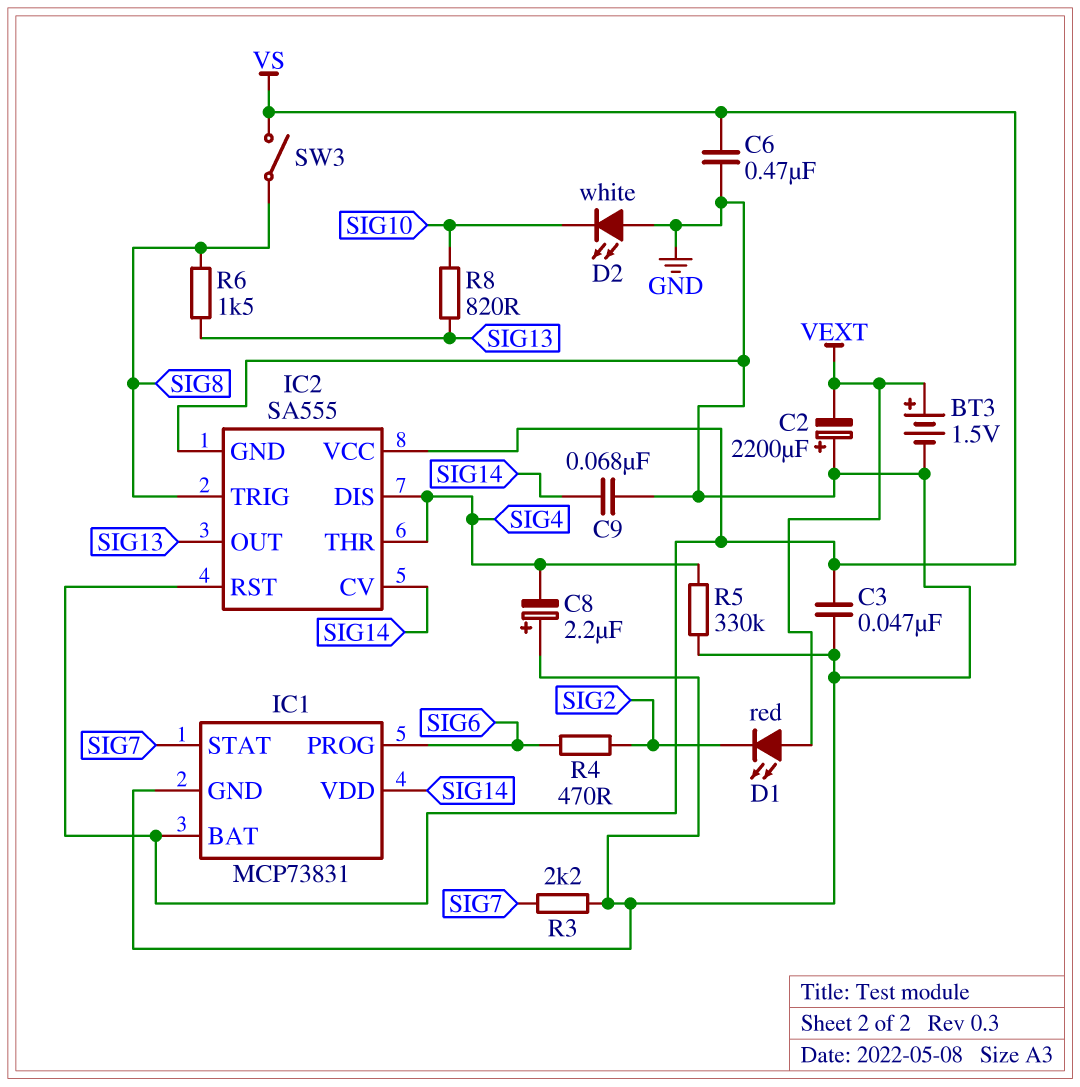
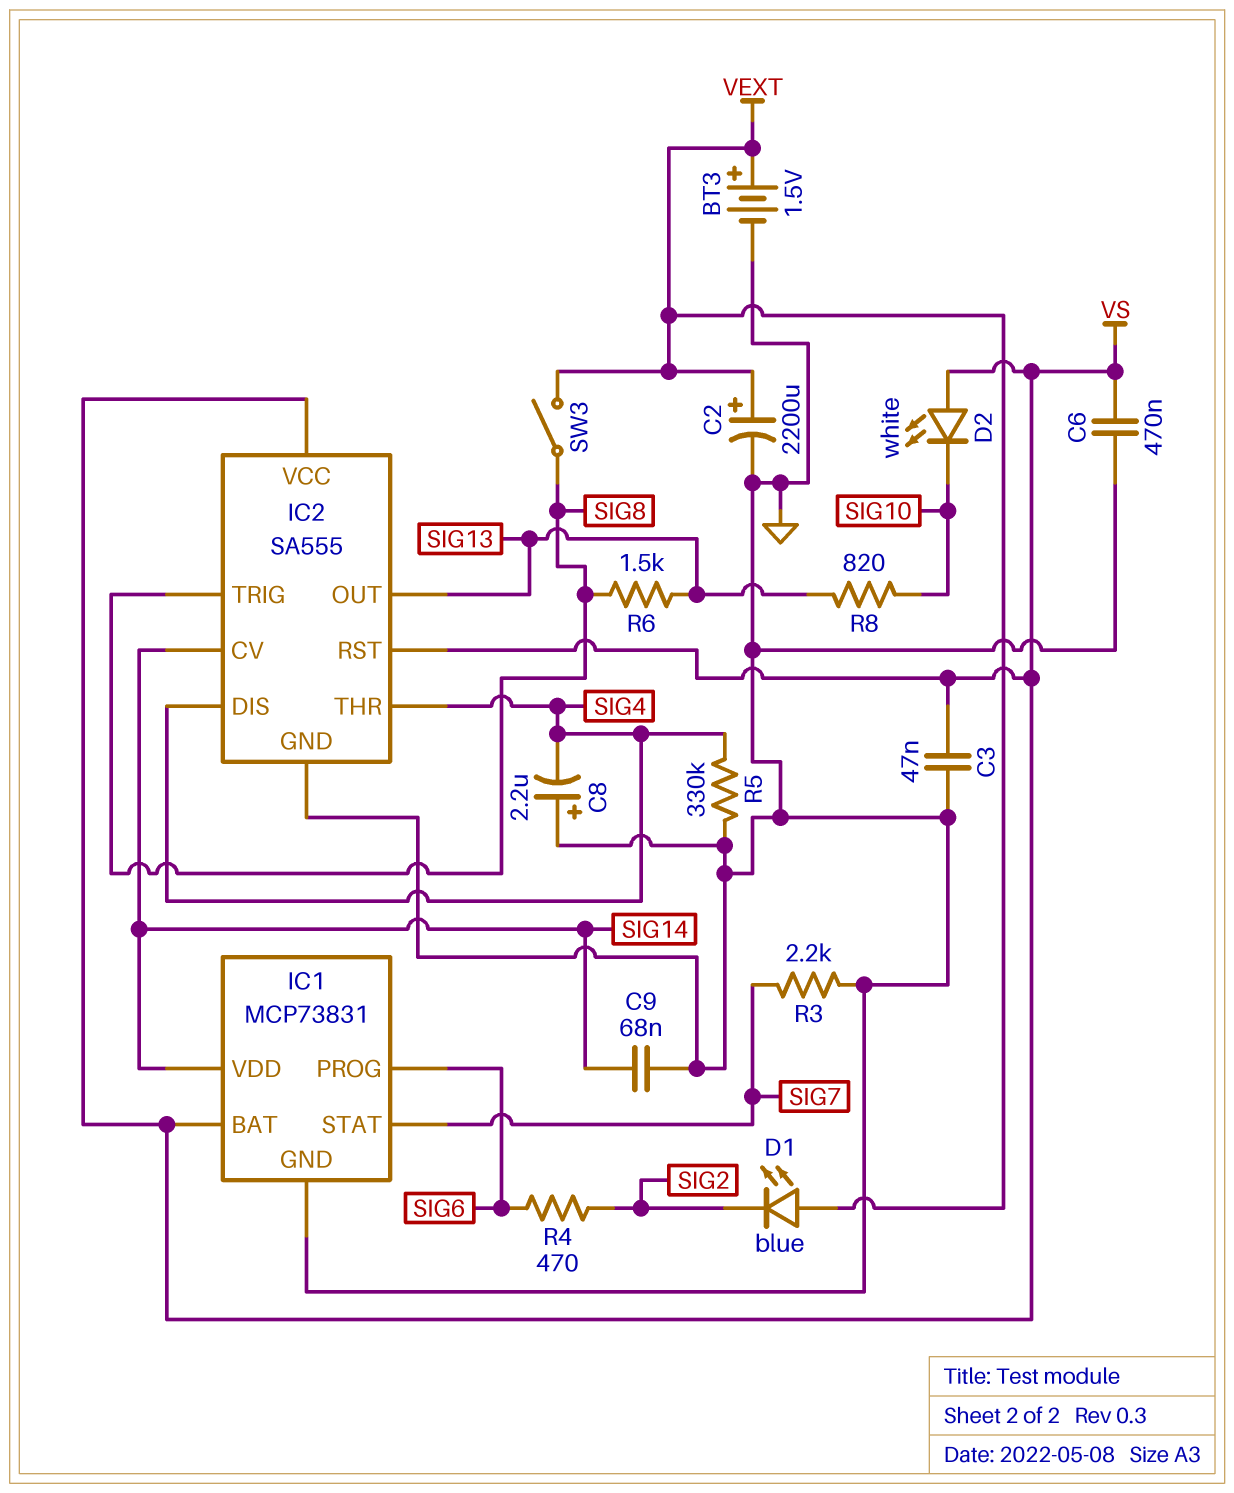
C2: 2200uF (plus GND, minus VEXT) -> 2200uF (plus VEXT, minus GND)
D1: LED red (A VEXT, K SIG2) -> LED blue (A VEXT, K SIG2)
D2: LED white (A GND, K SIG10) -> LED white (A VS, K SIG10)
SW3: switch (SIG8, VS) -> switch (SIG8, VEXT)

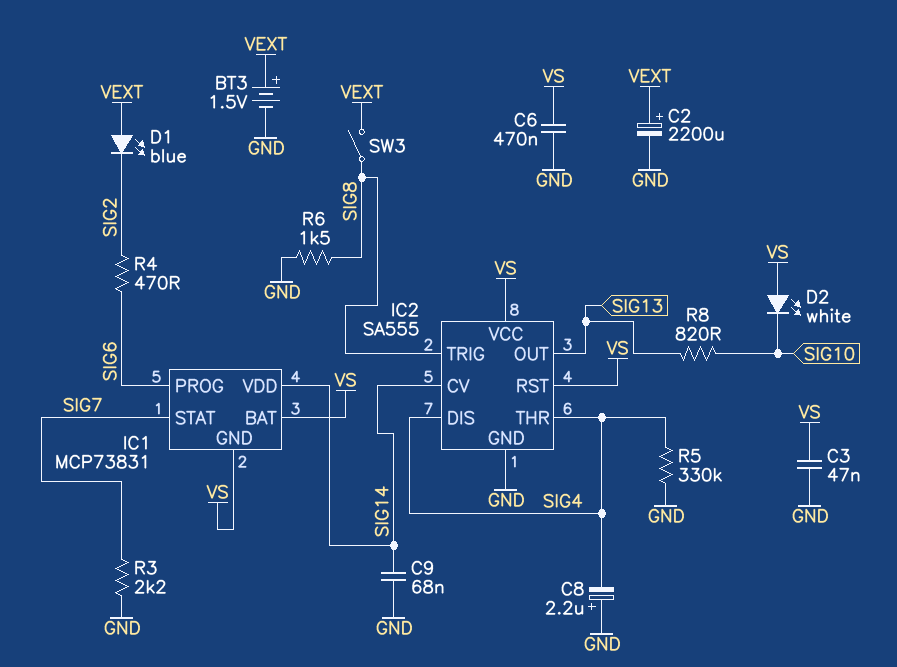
IC1 pin GND: GND -> VS
R6: 1.5k (SIG8, SIG13) -> 1.5k (GND, SIG8)

